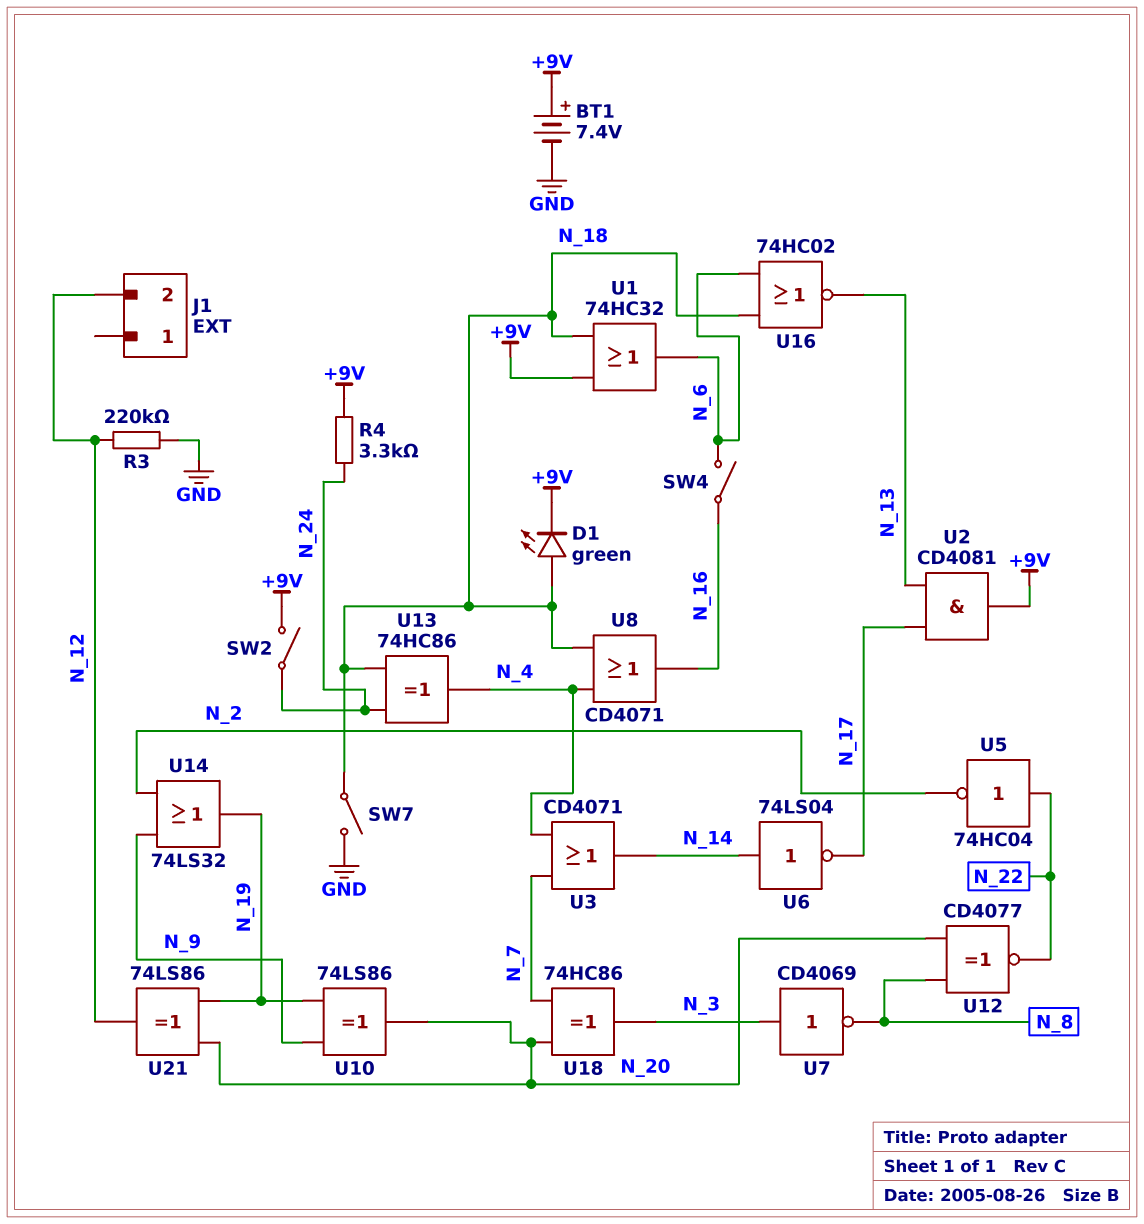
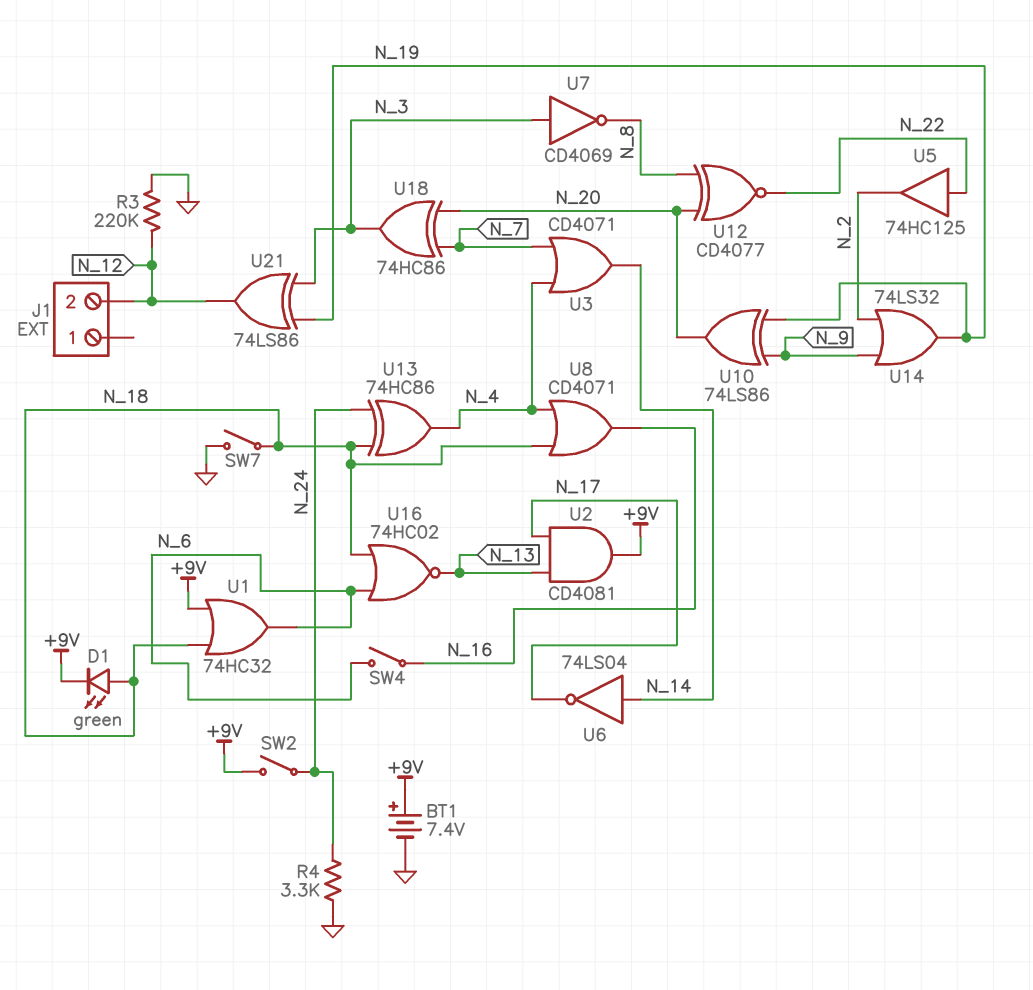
R4: 3.3k (+9V, N_24) -> 3.3k (GND, N_24)
U5: NOT 74HC04 (in N_22, out N_2) -> buffer 74HC125 (in N_22, out N_2)
U21: XOR 74LS86 (in N_19, in N_20, out N_12) -> XOR 74LS86 (in N_3, in N_19, out N_12)

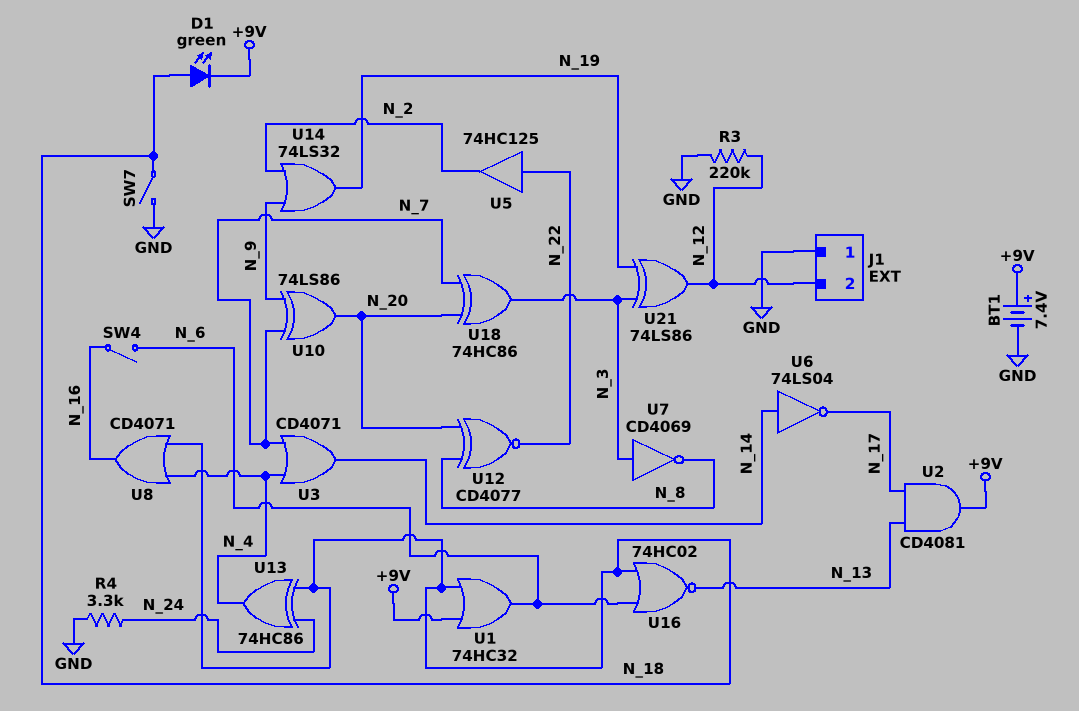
J1 pin 1: none -> GND
SW2: switch (+9V, N_24) -> none
U10: XOR 74LS86 (in N_9, in N_19, out N_20) -> XOR 74LS86 (in N_7, in N_9, out N_20)

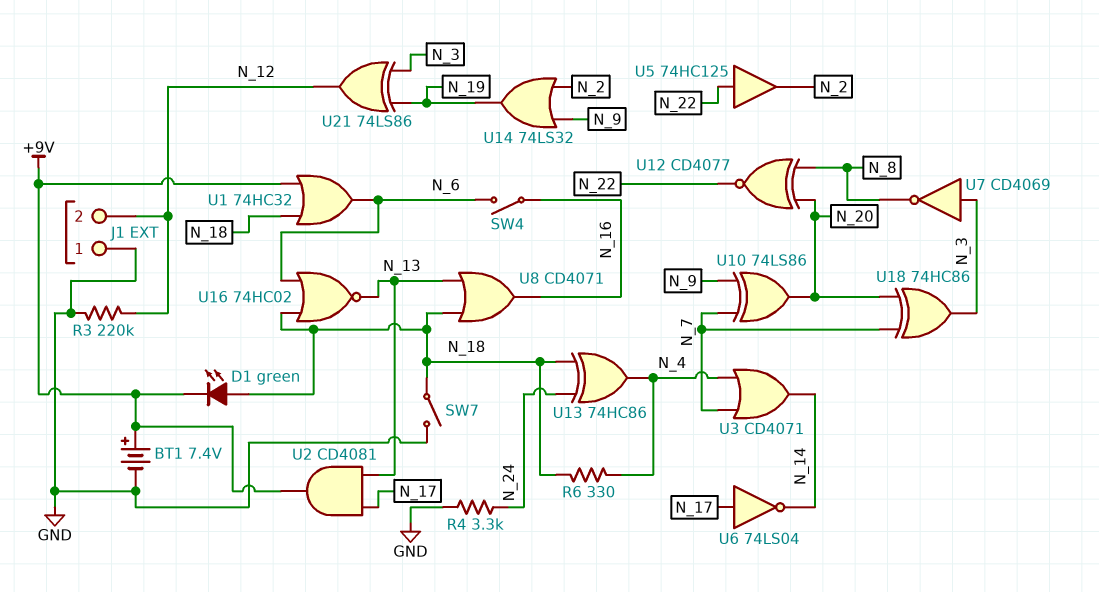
R6: none -> 330 (N_4, N_18)
U6: NOT 74LS04 (in N_14, out N_17) -> NOT 74LS04 (in N_17, out N_14)
U8: OR CD4071 (in N_4, in N_18, out N_16) -> OR CD4071 (in N_13, in N_18, out N_16)

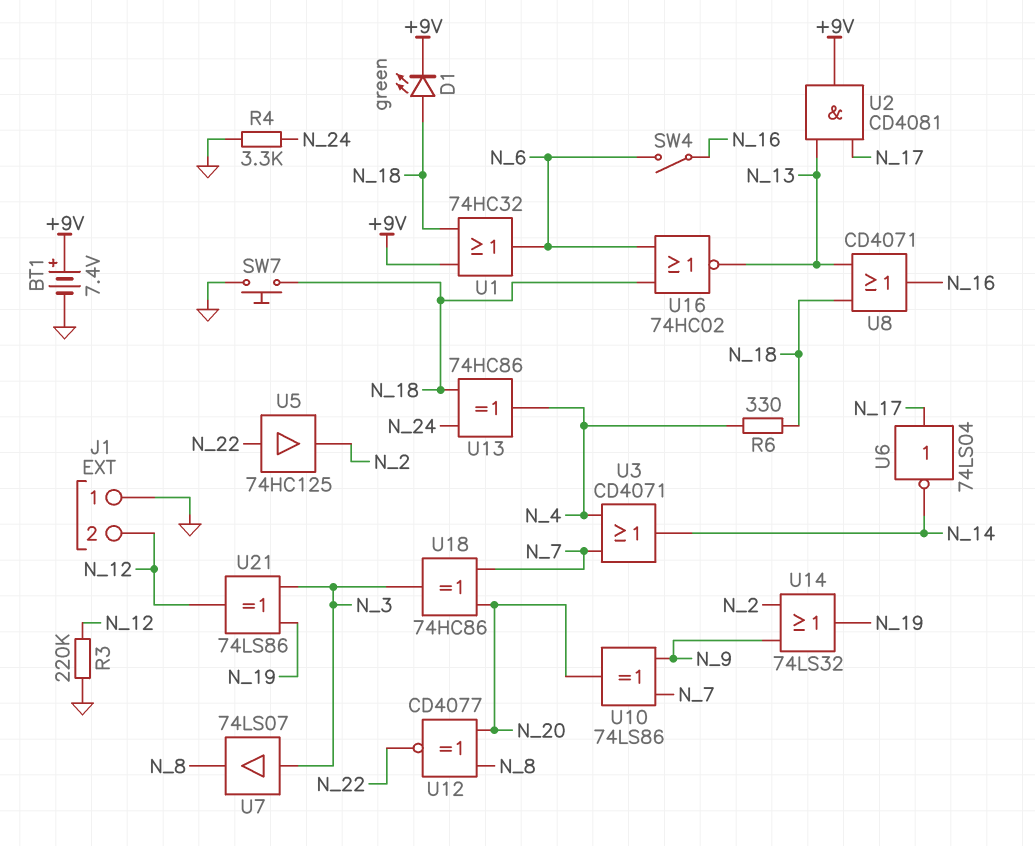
SW7: switch (GND, N_18) -> button (GND, N_18)
U7: NOT CD4069 (in N_3, out N_8) -> buffer 74LS07 (in N_3, out N_8)

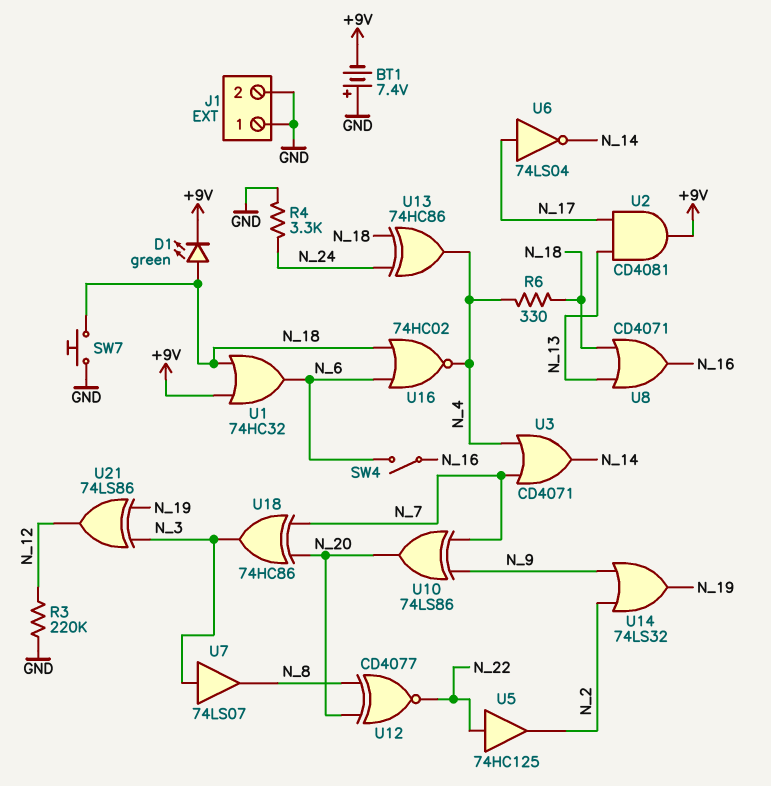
BT1: 7.4V (plus +9V, minus GND) -> 7.4V (plus GND, minus +9V)
J1 pin 2: N_12 -> GND
U16: NOR 74HC02 (in N_6, in N_18, out N_13) -> NOR 74HC02 (in N_6, in N_18, out N_4)

